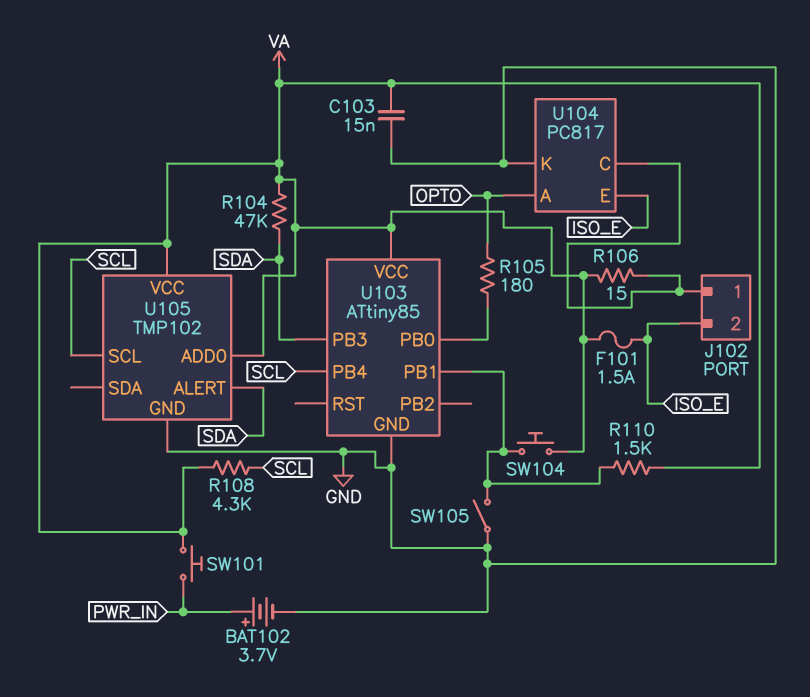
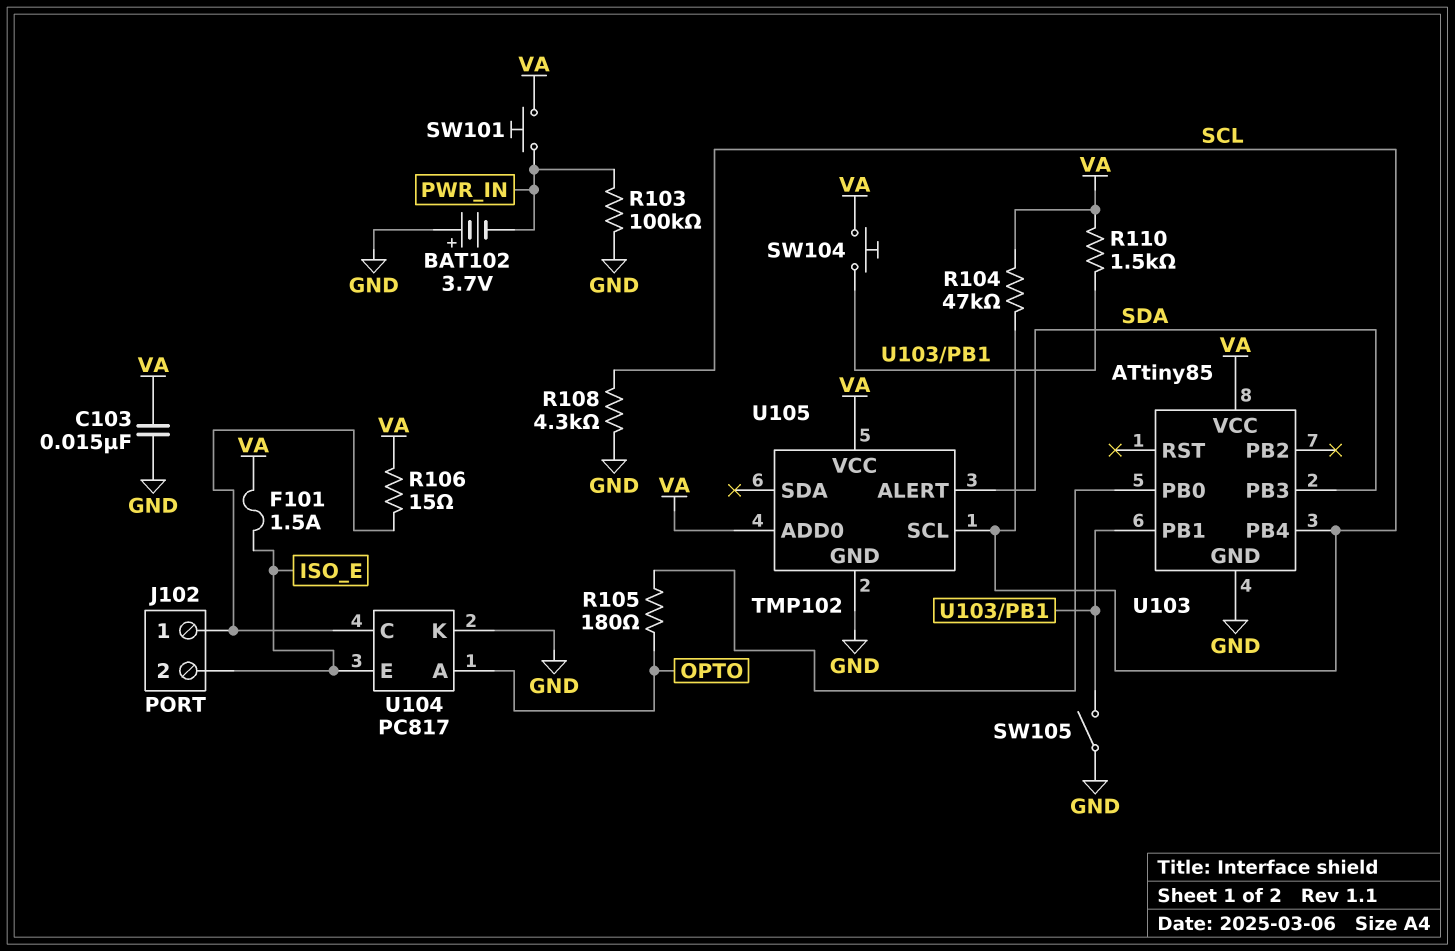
BAT102: 3.7V (plus PWR_IN, minus GND) -> 3.7V (plus GND, minus PWR_IN)
R103: none -> 100k (GND, PWR_IN)
R104: 47k (SDA, VA) -> 47k (SCL, VA)
R108: 4.3k (SCL, VA) -> 4.3k (GND, SCL)

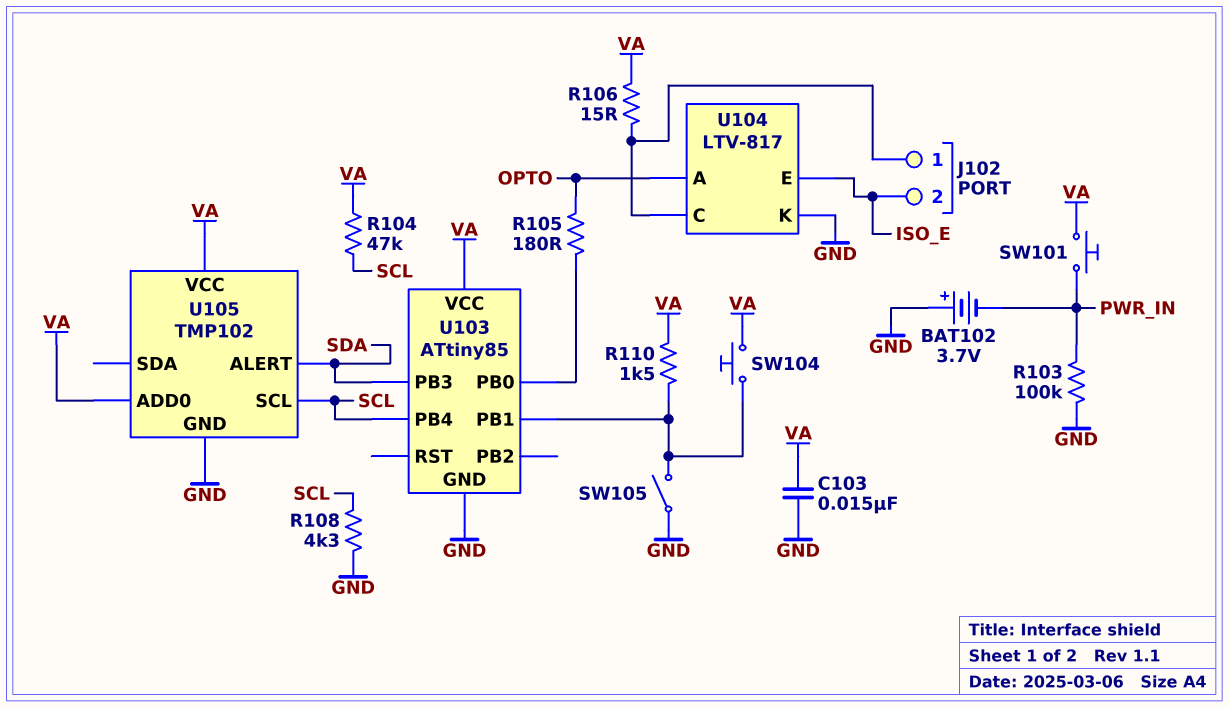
F101: 1.5A (ISO_E, VA) -> none
U104: PC817 -> LTV-817

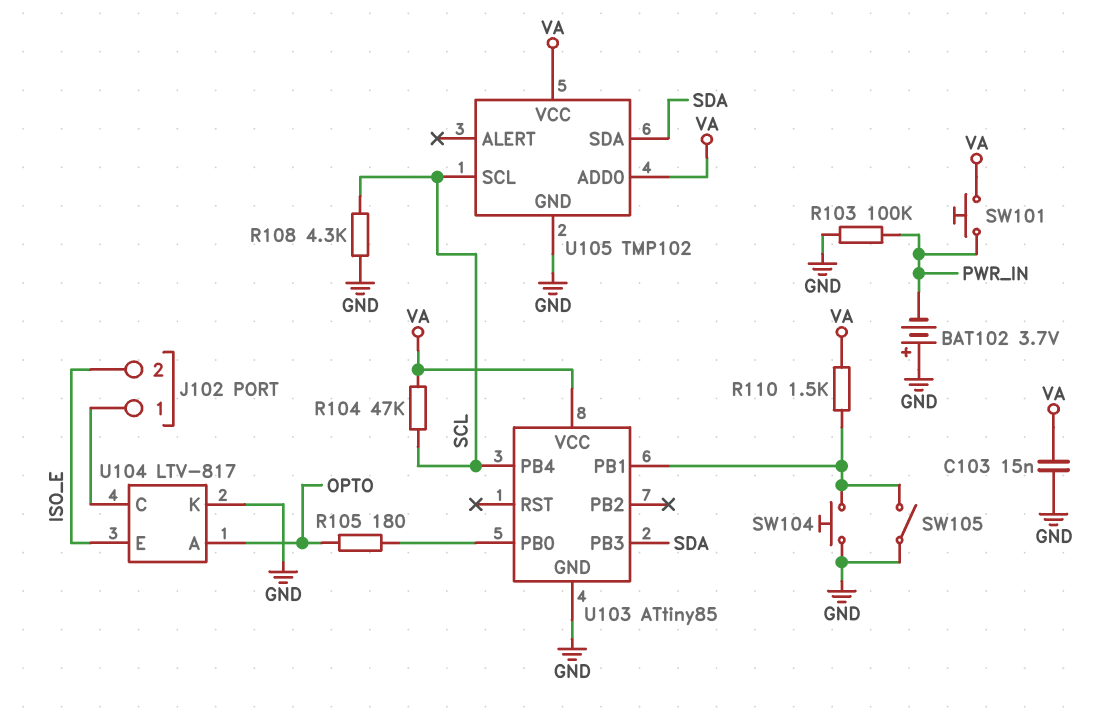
R106: 15 (J102/1, VA) -> none
SW104: button (U103/PB1, VA) -> button (GND, U103/PB1)
U105 pin ALERT: SDA -> none
U105 pin SDA: none -> SDA

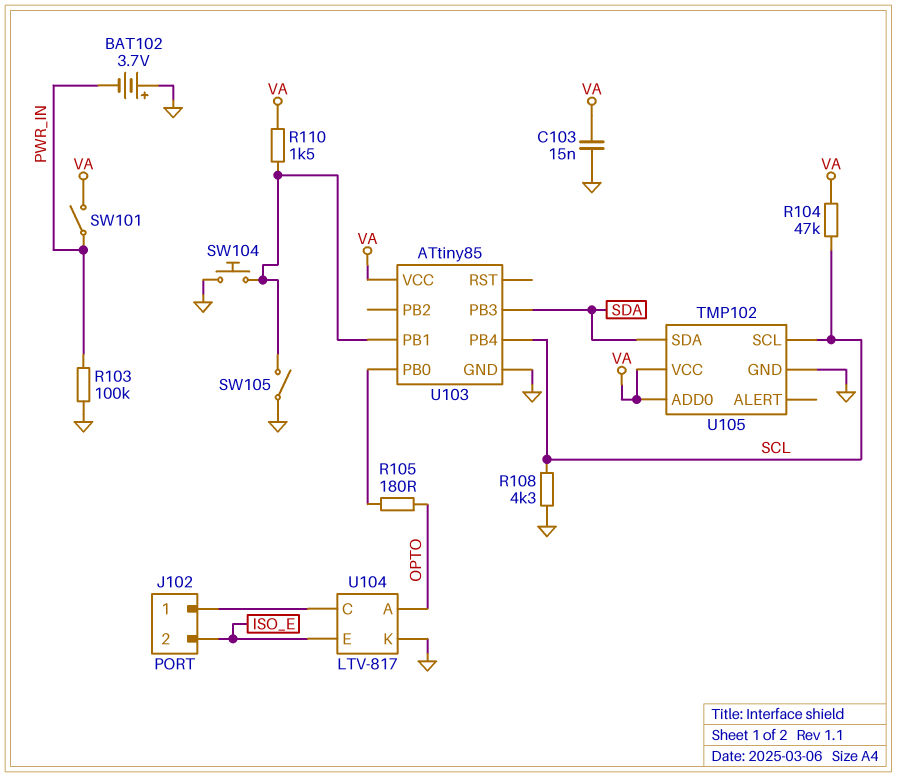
SW101: button (PWR_IN, VA) -> switch (PWR_IN, VA)

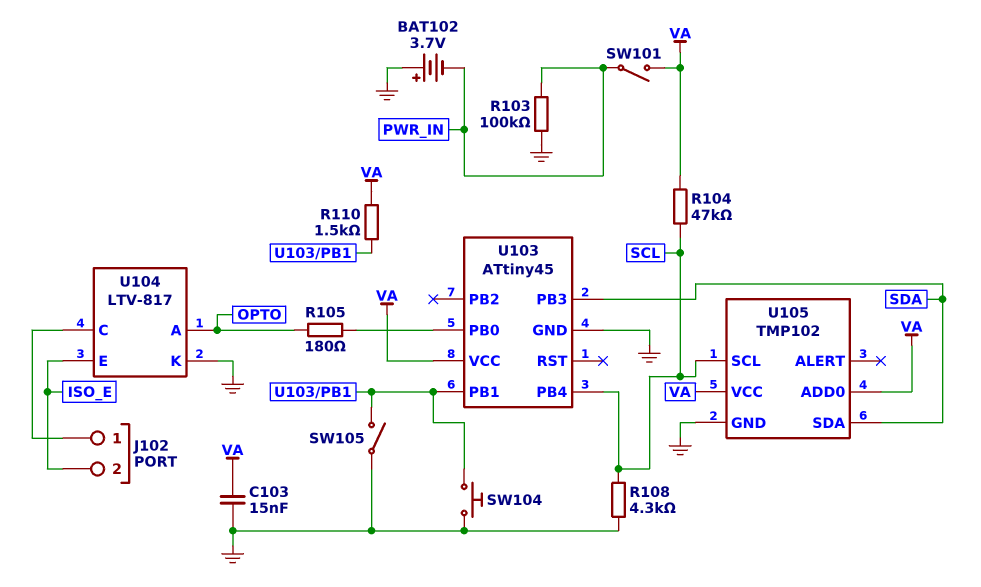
U103: ATtiny85 -> ATtiny45

